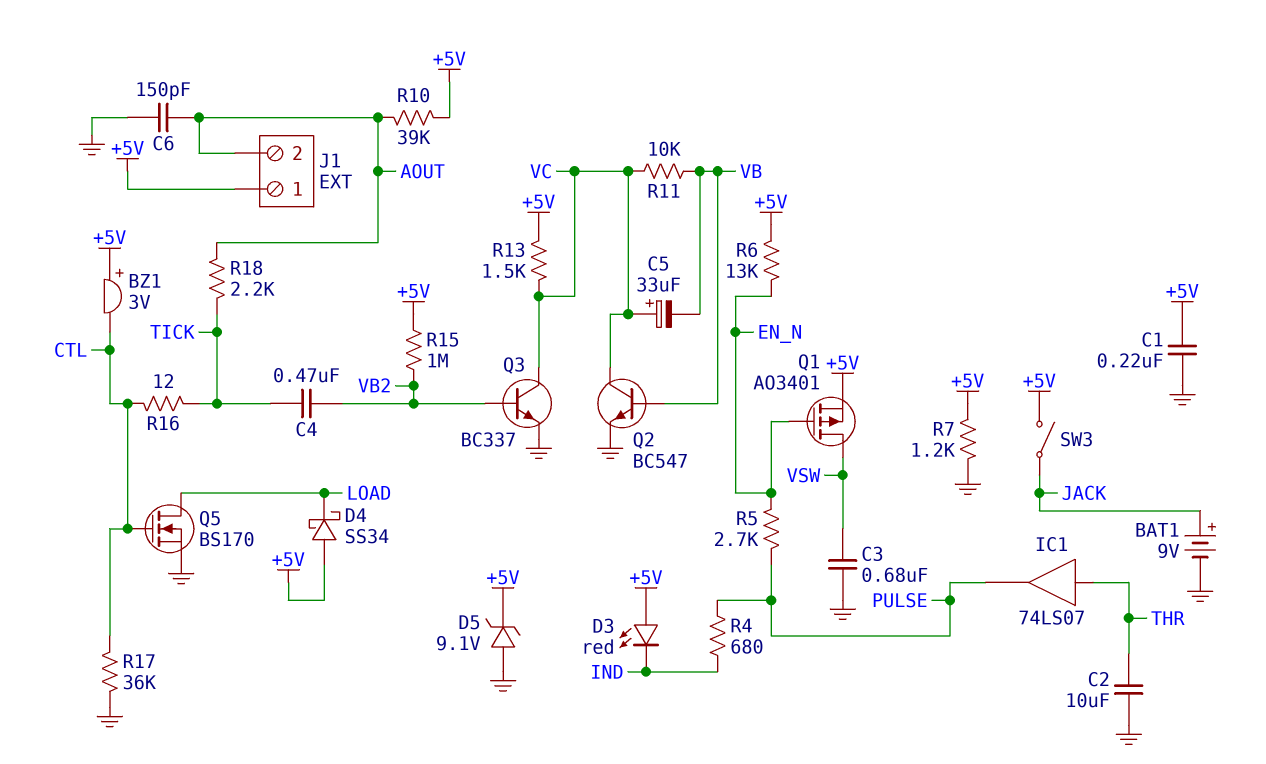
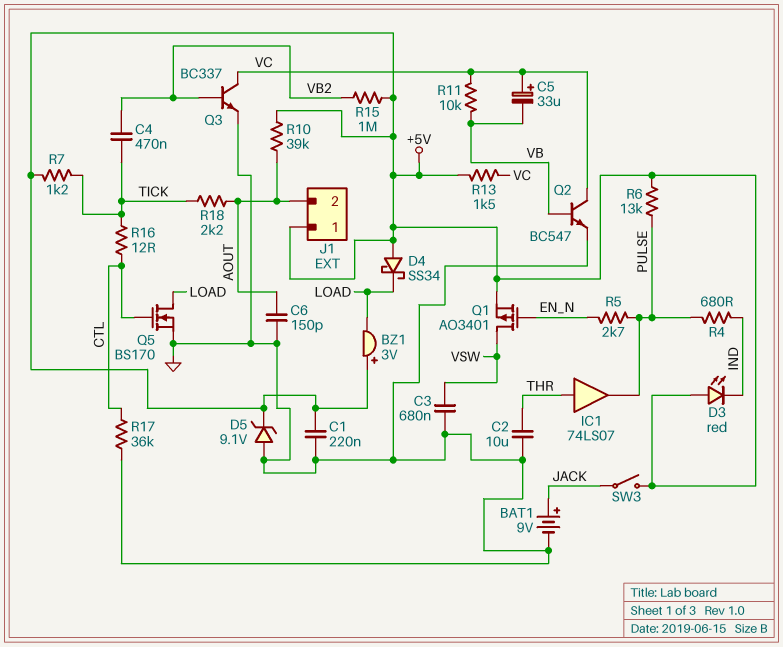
BZ1: buzzer 3V (plus +5V, minus CTL) -> buzzer 3V (plus +5V, minus LOAD)
R6: 13k (+5V, EN_N) -> 13k (+5V, PULSE)
R7: 1.2k (+5V, GND) -> 1.2k (+5V, TICK)

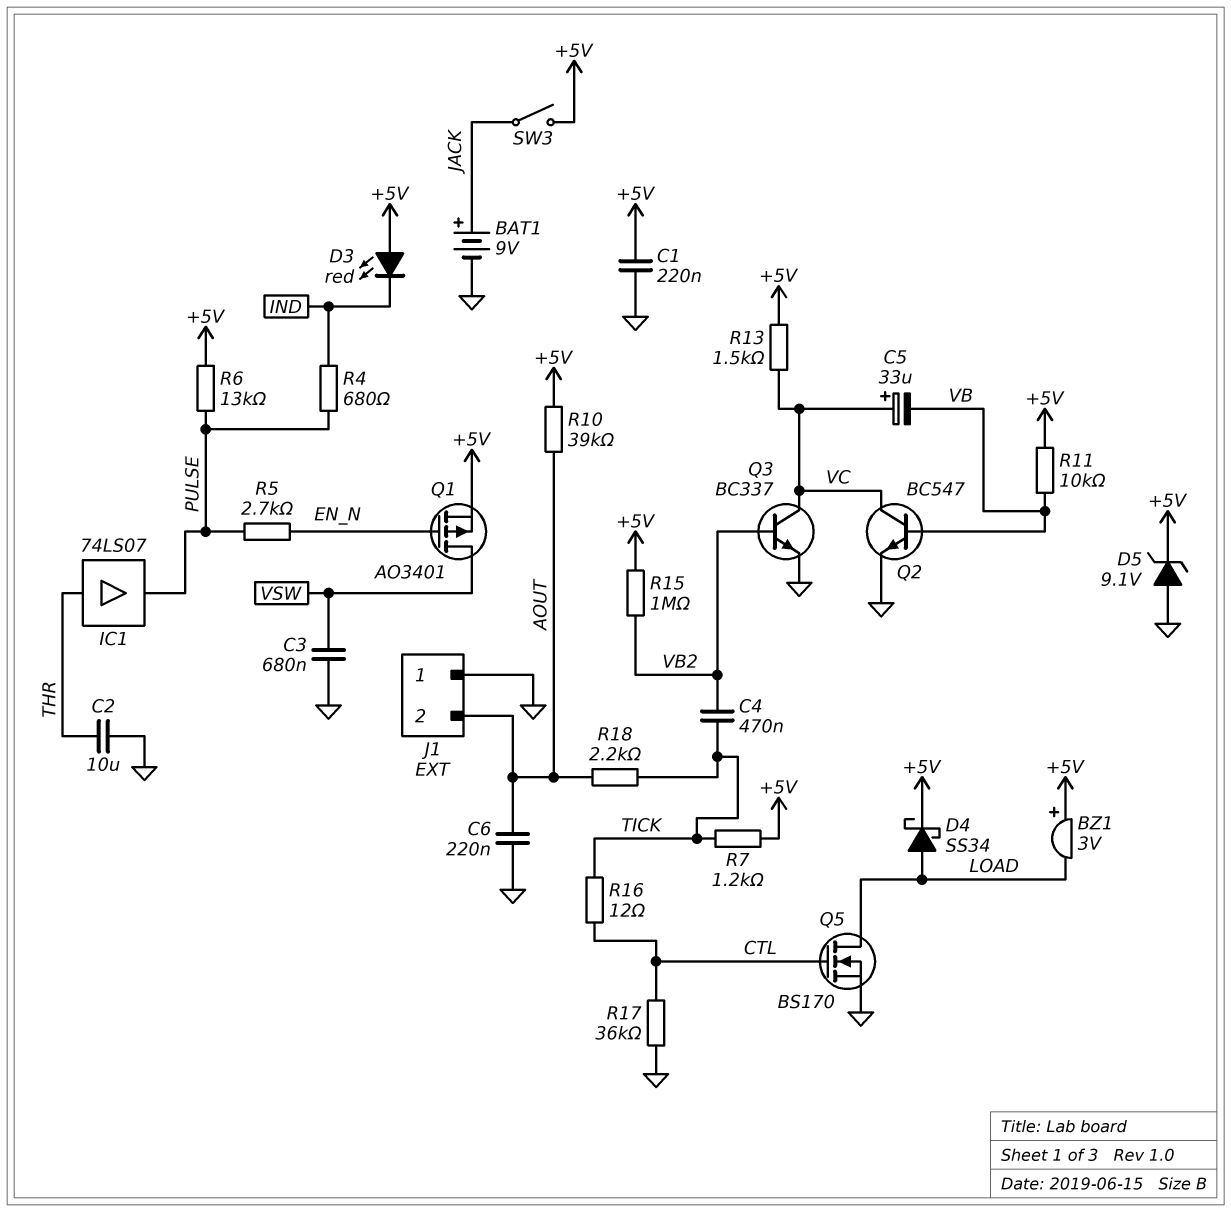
C6: 150pF (AOUT, GND) -> 220nF (AOUT, GND)
D4: schottky SS34 (A +5V, K LOAD) -> schottky SS34 (A LOAD, K +5V)
J1 pin 1: +5V -> GND
R11: 10k (VB, VC) -> 10k (+5V, VB)

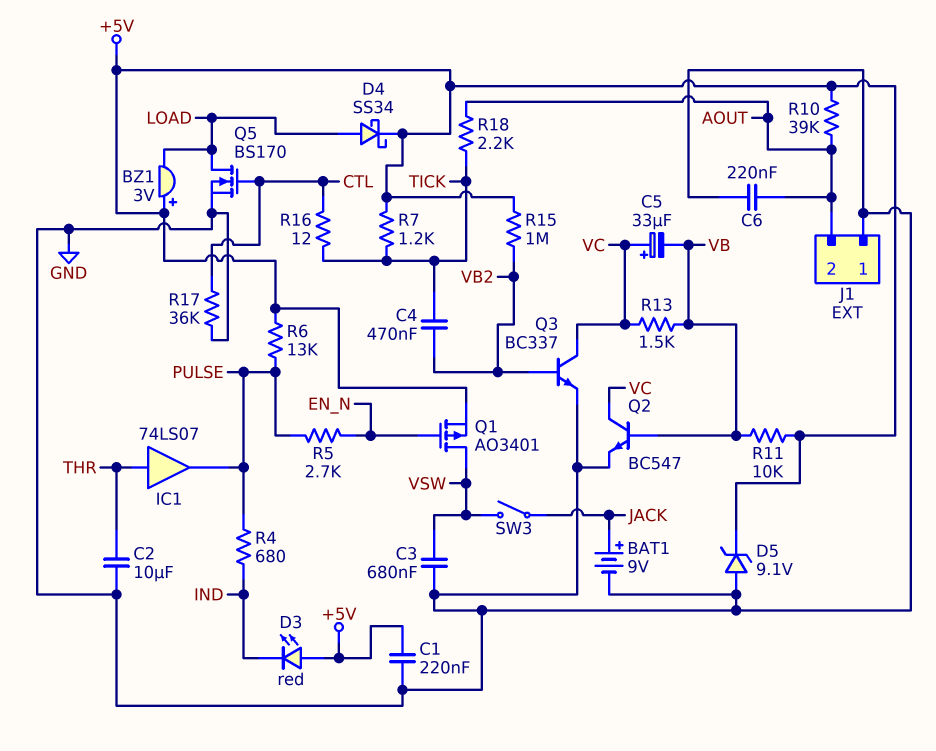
R13: 1.5k (+5V, VC) -> 1.5k (VB, VC)
SW3: switch (+5V, JACK) -> switch (JACK, VSW)

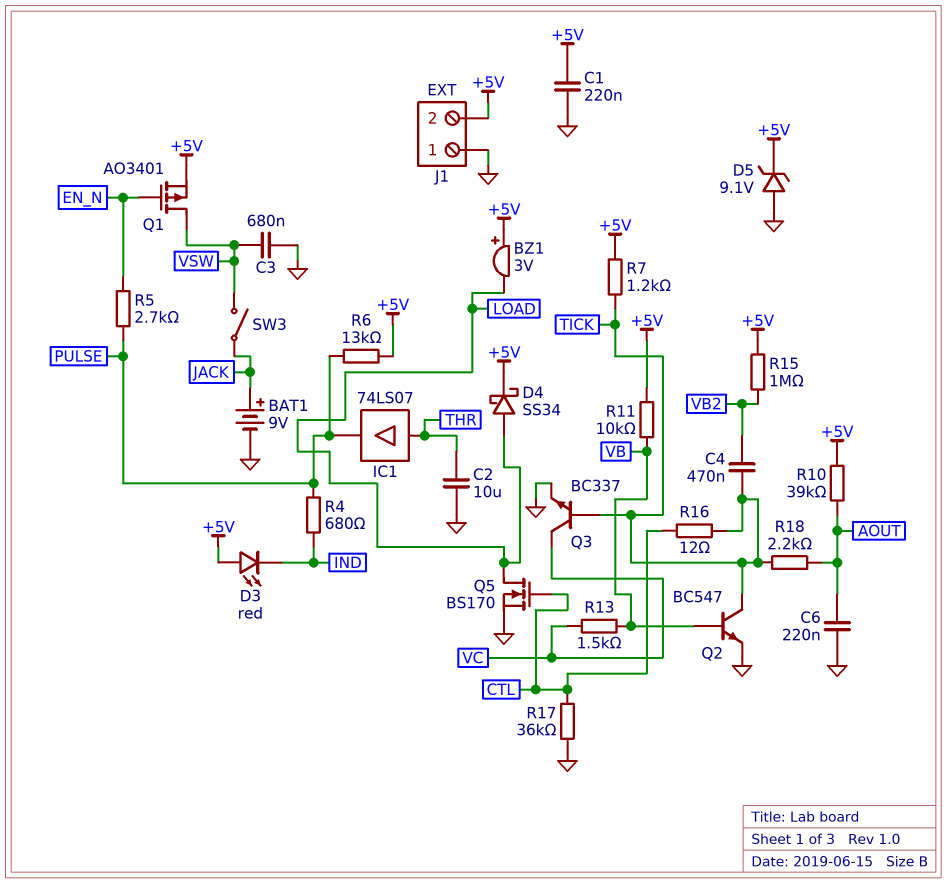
C5: 33uF (plus VC, minus VB) -> none
J1 pin 2: AOUT -> +5V
Q2: NPN BC547 (B VB, C VC, E GND) -> NPN BC547 (B VB, C TICK, E GND)
Q3: NPN BC337 (B VB2, C VC, E GND) -> NPN BC337 (B TICK, C VC, E GND)

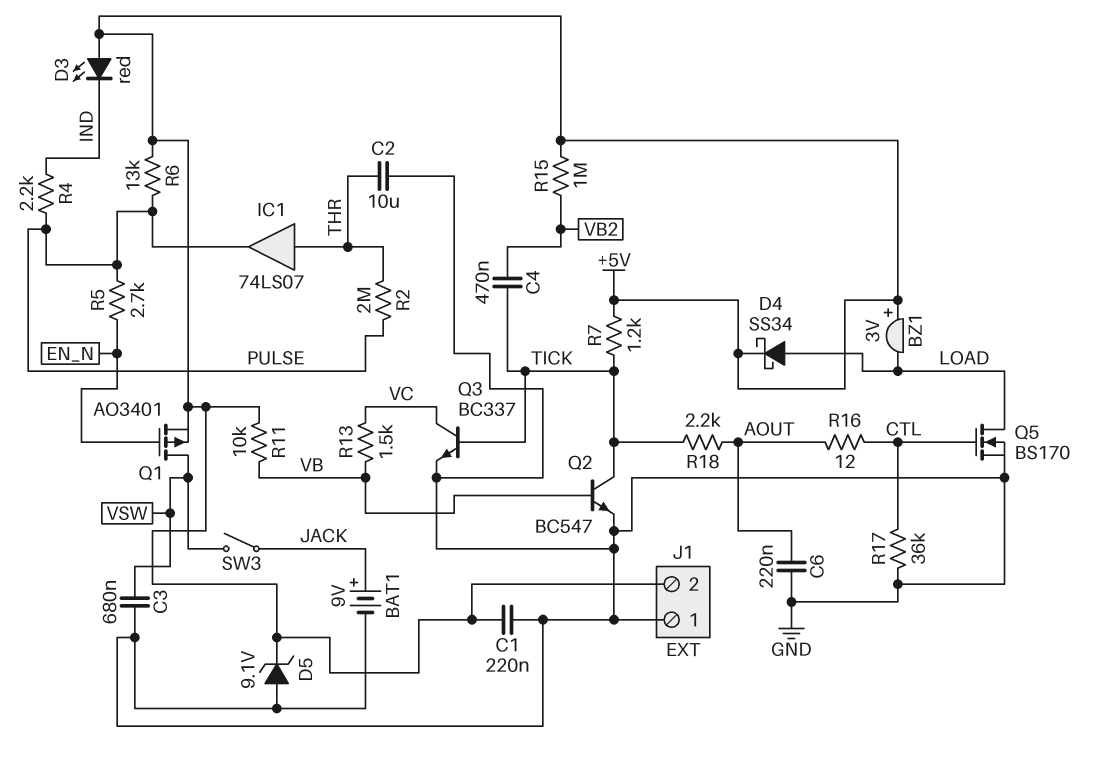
R2: none -> 2M (PULSE, THR)
R4: 680 (IND, PULSE) -> 2.2k (IND, PULSE)
R10: 39k (+5V, AOUT) -> none
R16: 12 (CTL, TICK) -> 12 (AOUT, CTL)

